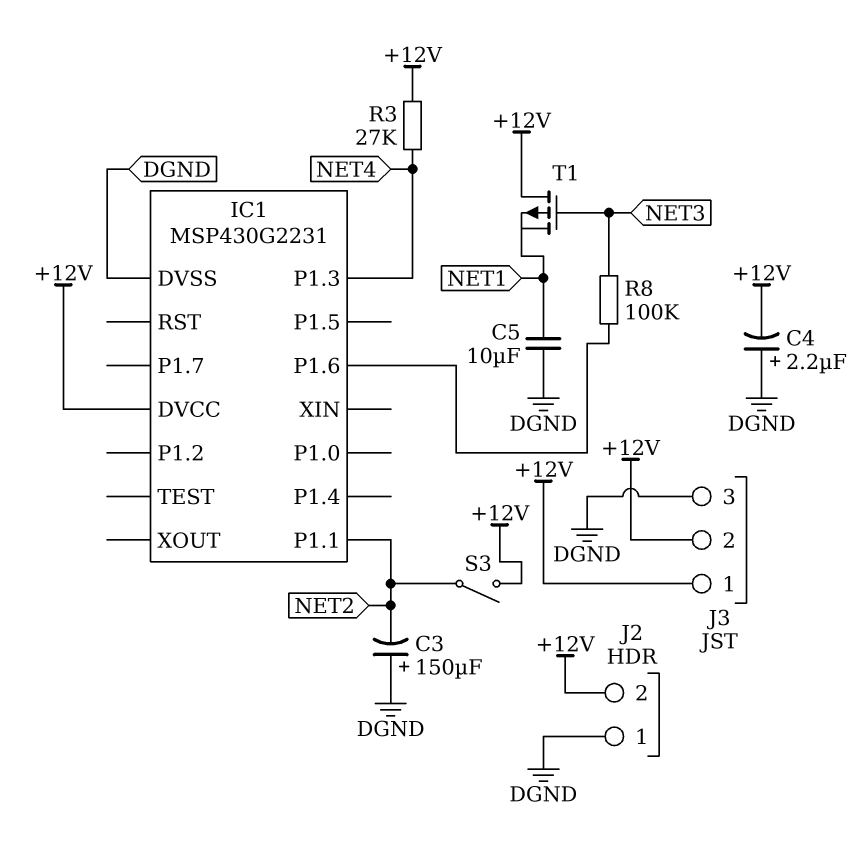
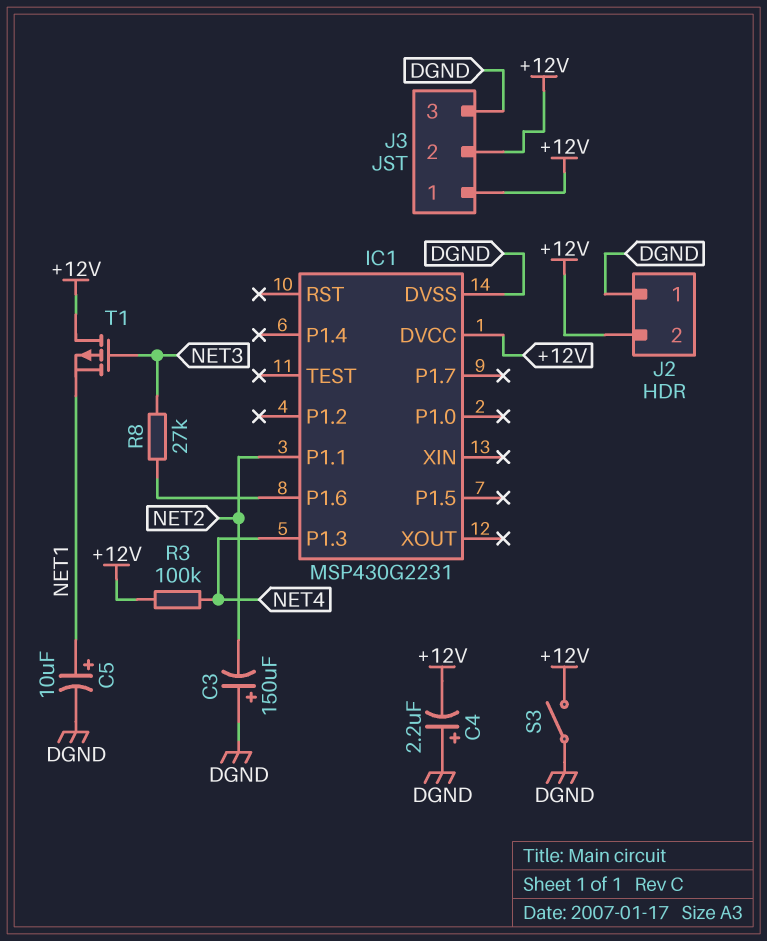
C5: 10uF (DGND, NET1) -> 10uF (plus NET1, minus DGND)
R3: 27k (+12V, NET4) -> 100k (+12V, NET4)
R8: 100k (IC1/P1.6, NET3) -> 27k (IC1/P1.6, NET3)
S3: switch (+12V, NET2) -> switch (+12V, DGND)

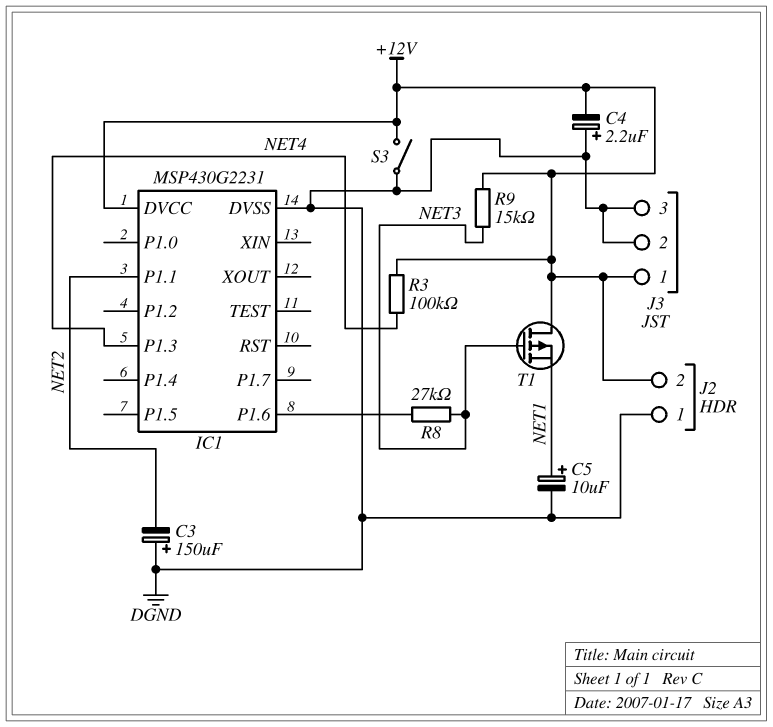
J3 pin 2: +12V -> DGND
R9: none -> 15k (+12V, NET3)

